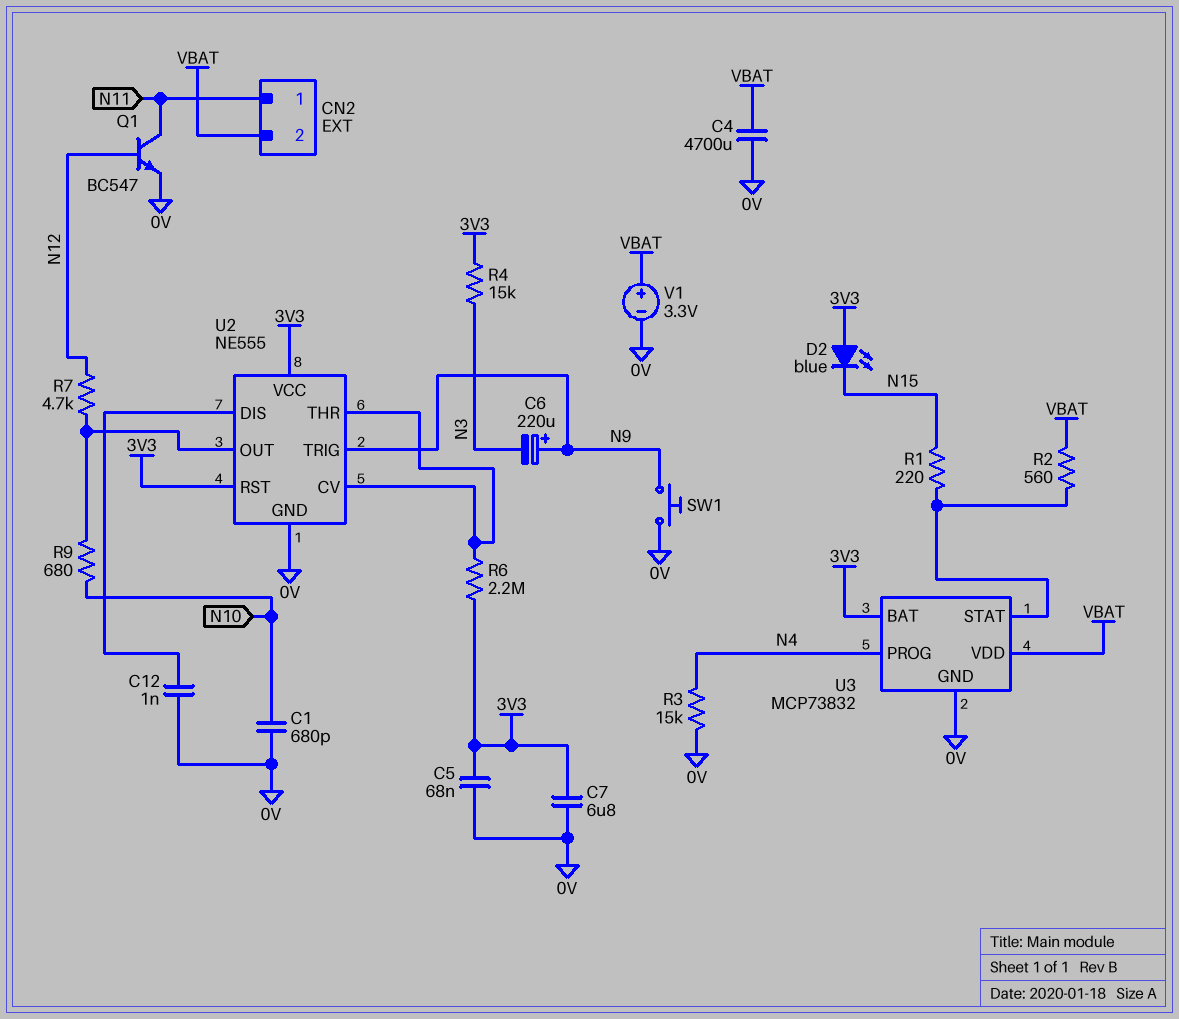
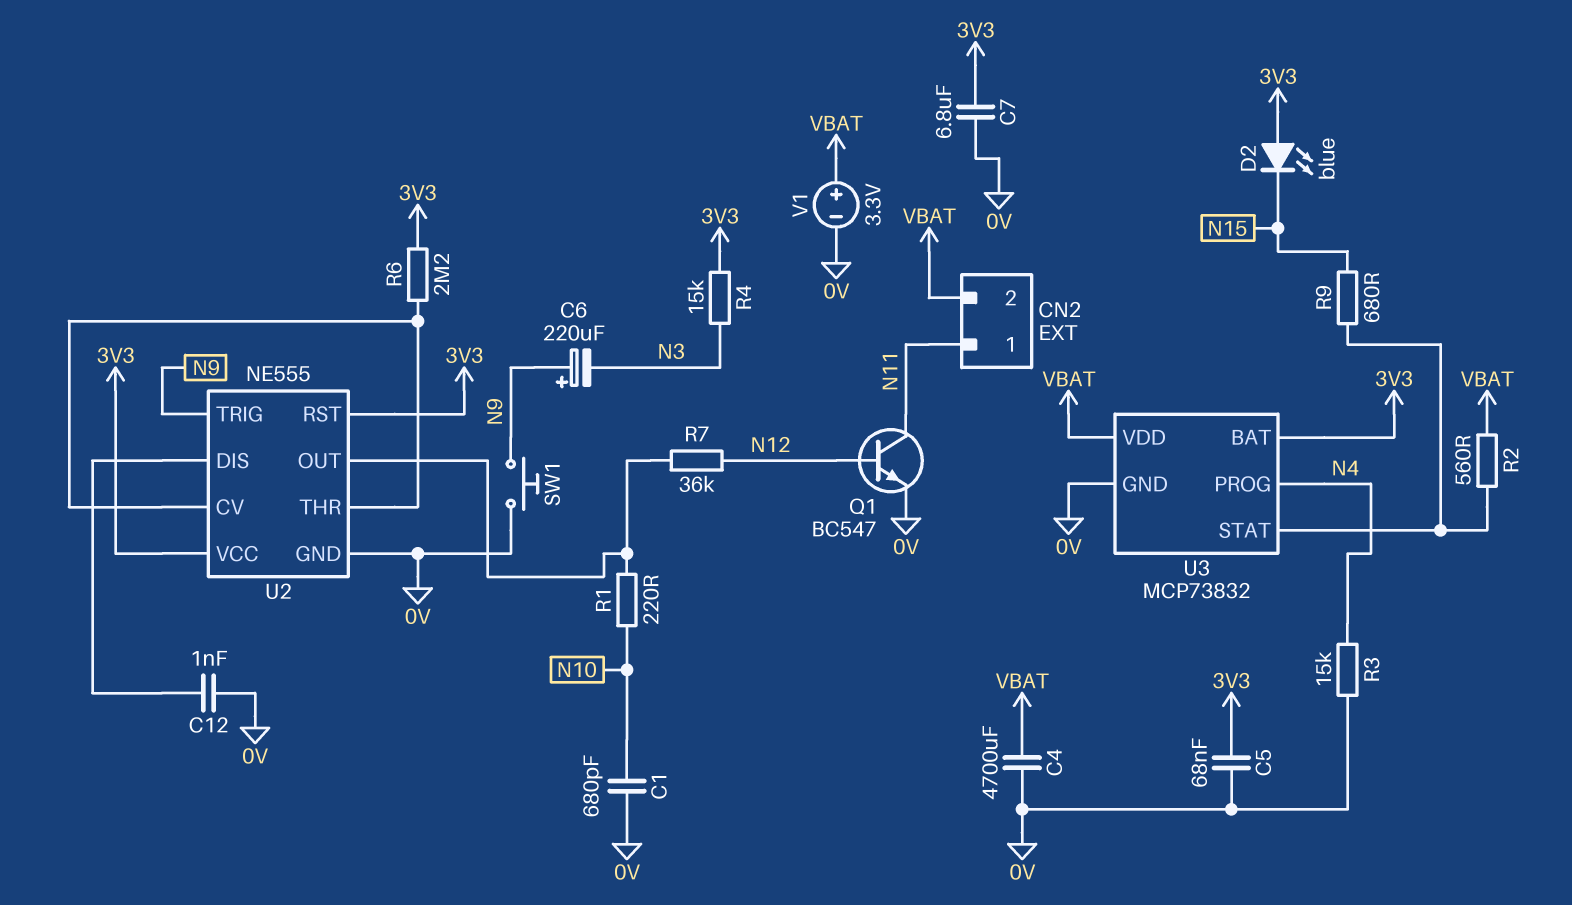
R1: 220 (N15, U3/STAT) -> 220 (N10, U2/OUT)
R7: 4.7k (N12, U2/OUT) -> 36k (N12, U2/OUT)
R9: 680 (N10, U2/OUT) -> 680 (N15, U3/STAT)

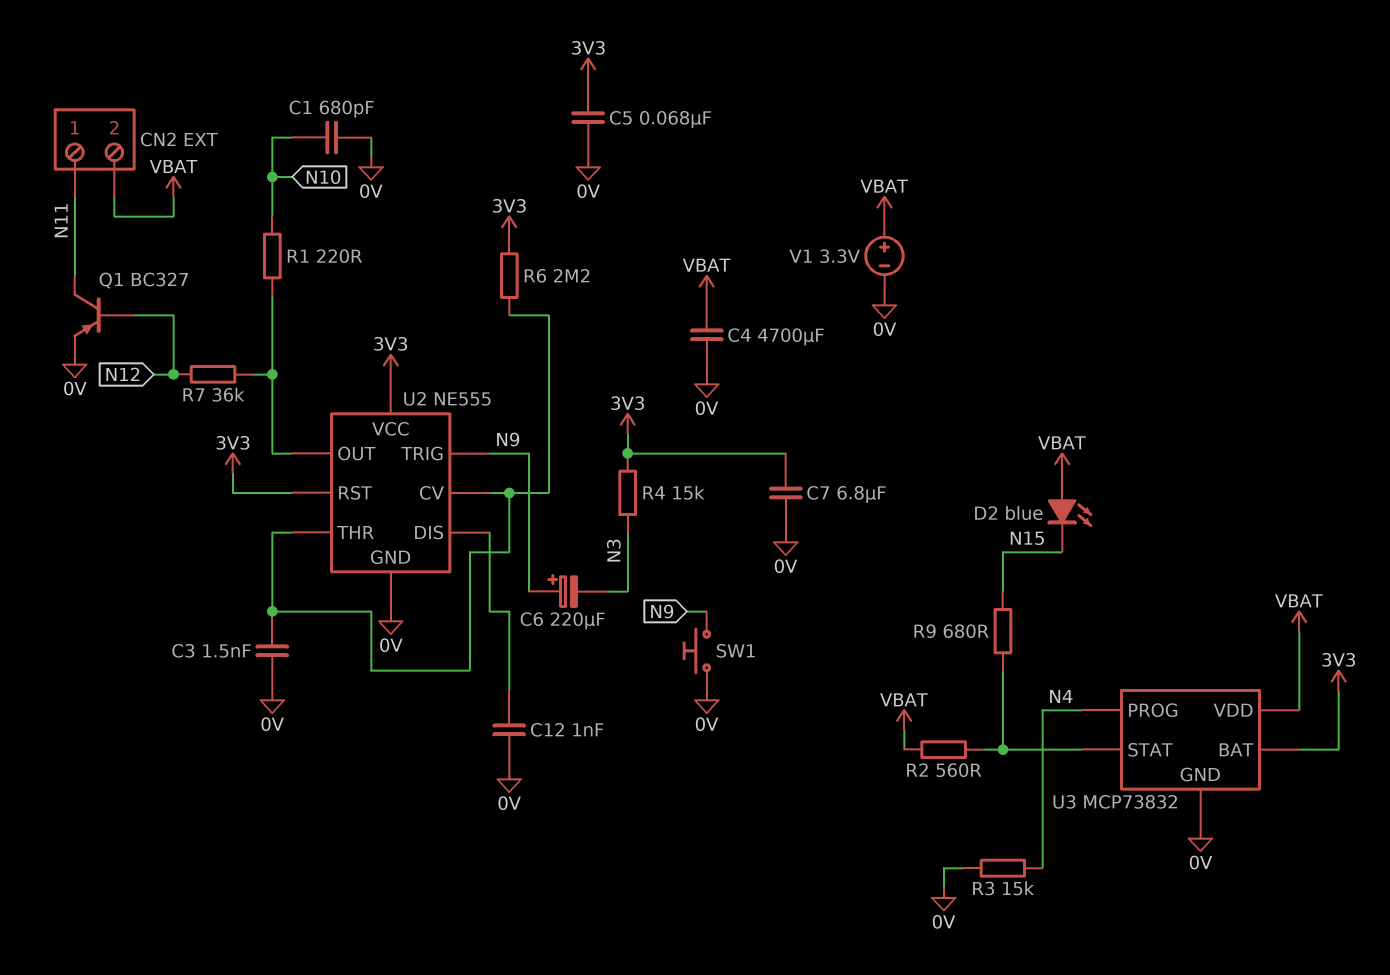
C3: none -> 1.5nF (0V, U2/CV)
D2: LED blue (A 3V3, K N15) -> LED blue (A VBAT, K N15)
Q1: NPN BC547 (B N12, C N11, E 0V) -> PNP BC327 (B N12, C N11, E 0V)

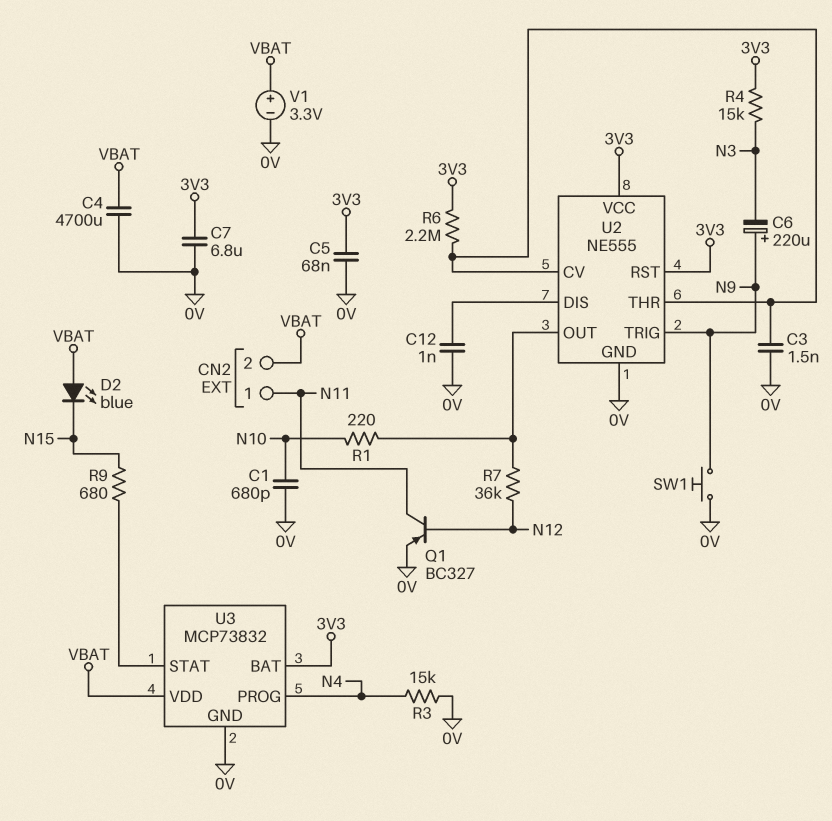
R2: 560 (U3/STAT, VBAT) -> none

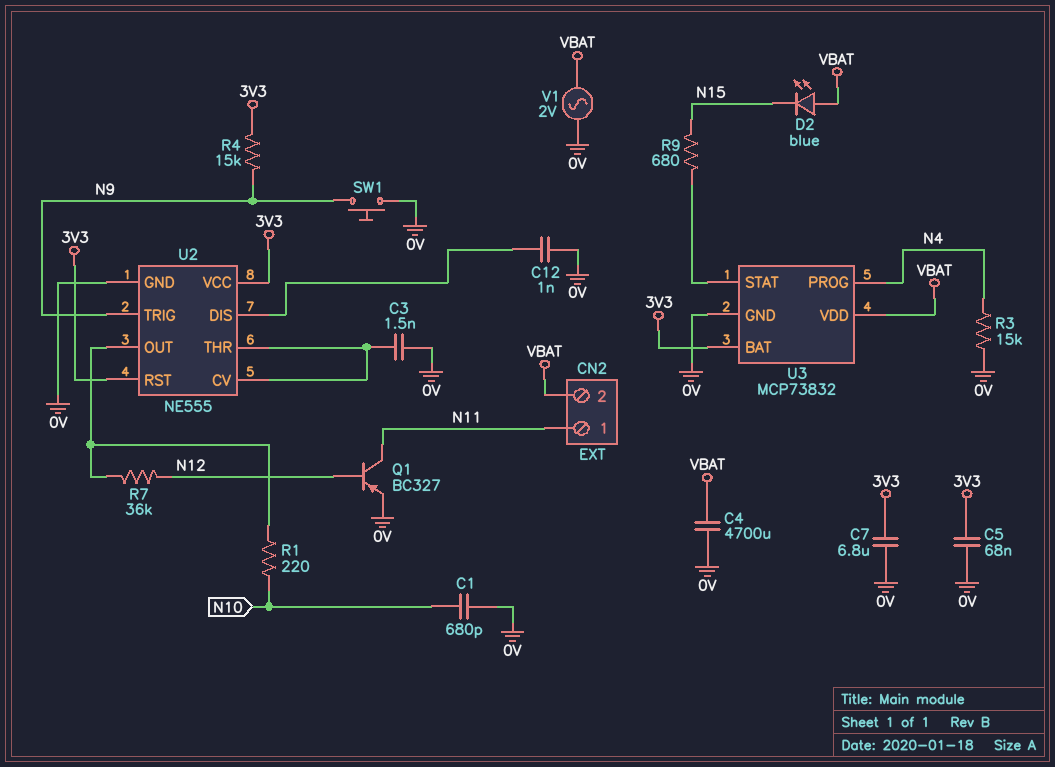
C6: 220uF (plus N9, minus N3) -> none
R4: 15k (3V3, N3) -> 15k (3V3, N9)
R6: 2.2M (3V3, U2/CV) -> none
V1: 3.3V (plus VBAT, minus 0V) -> AC 2V (0V, VBAT)

